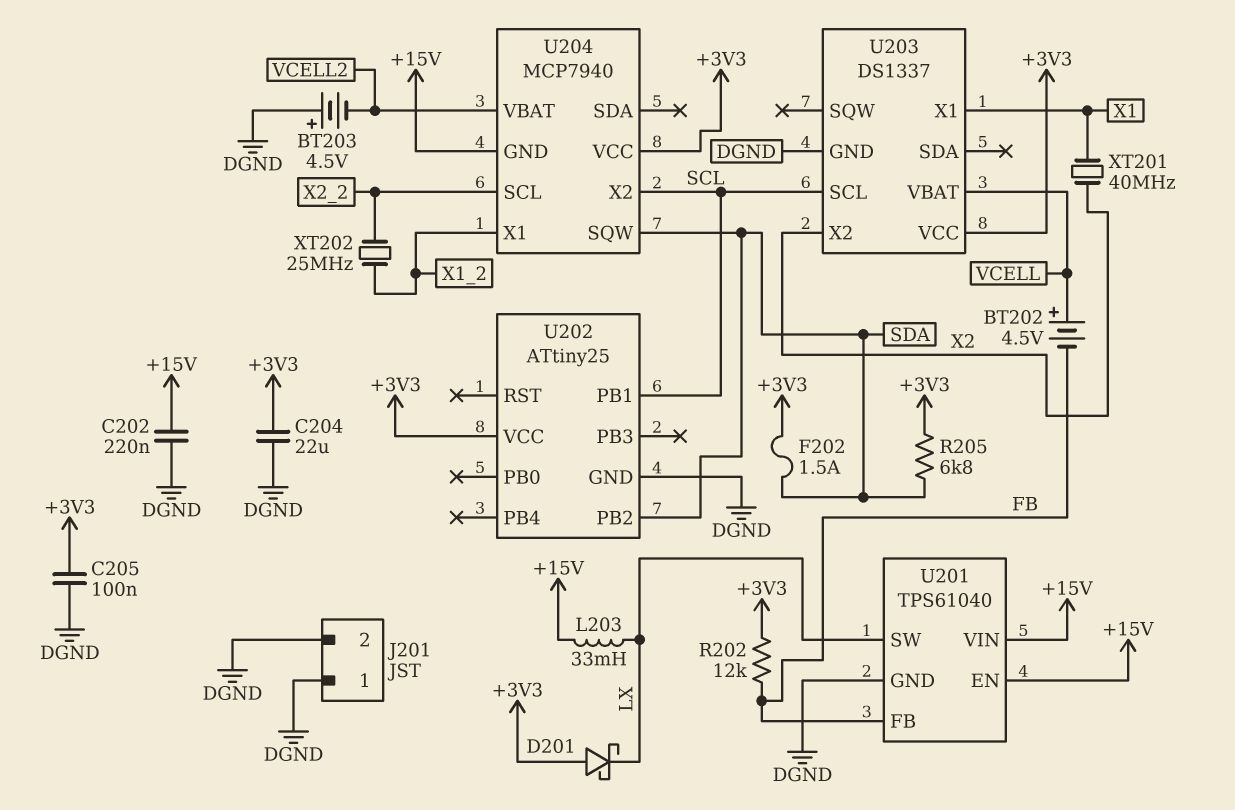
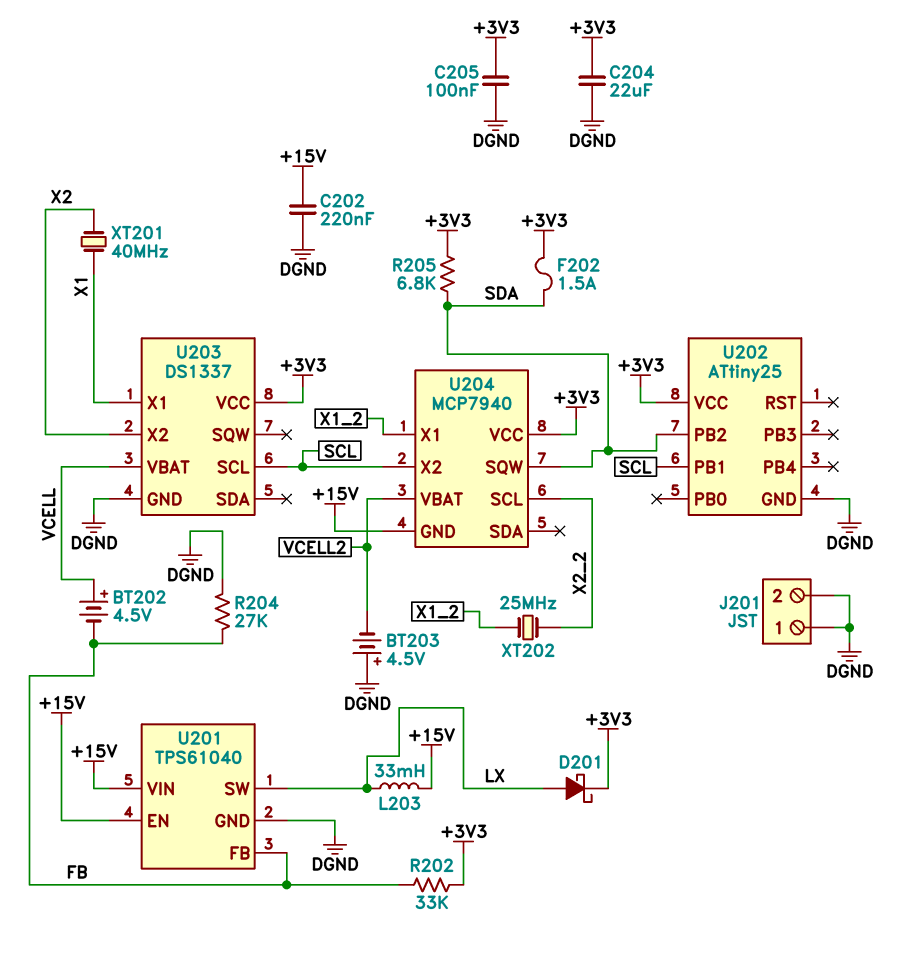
D201: schottky (A +3V3, K LX) -> schottky (A LX, K +3V3)
R202: 12k (+3V3, FB) -> 33k (+3V3, FB)
R204: none -> 27k (DGND, FB)

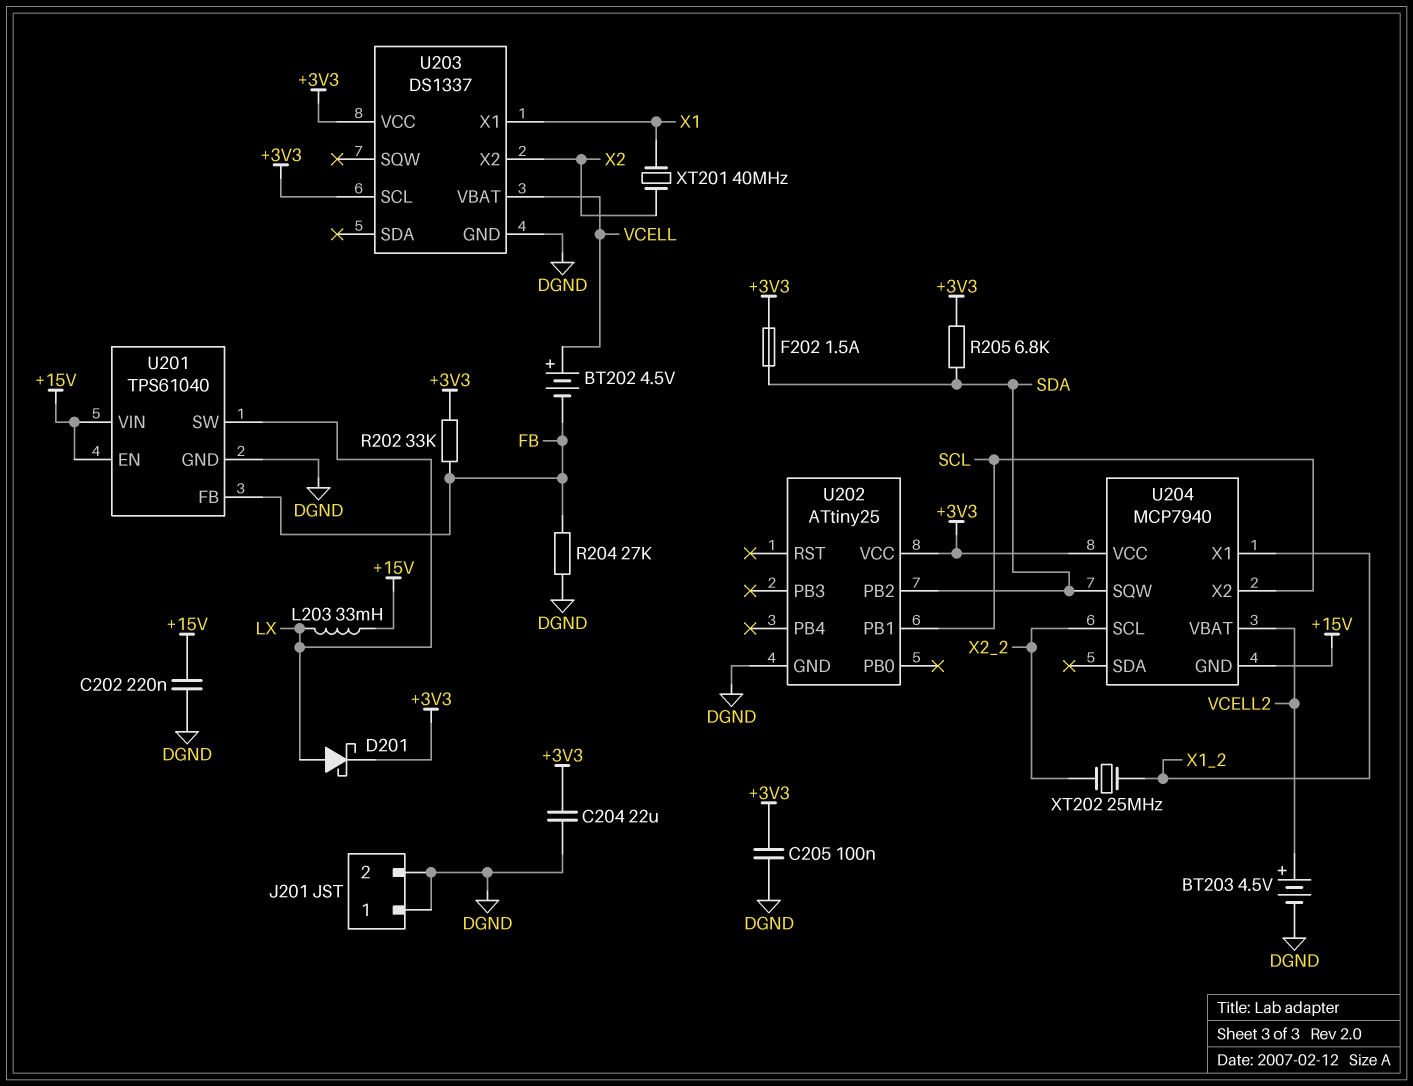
BT203: 4.5V (plus DGND, minus VCELL2) -> 4.5V (plus VCELL2, minus DGND)
U203 pin SCL: SCL -> +3V3

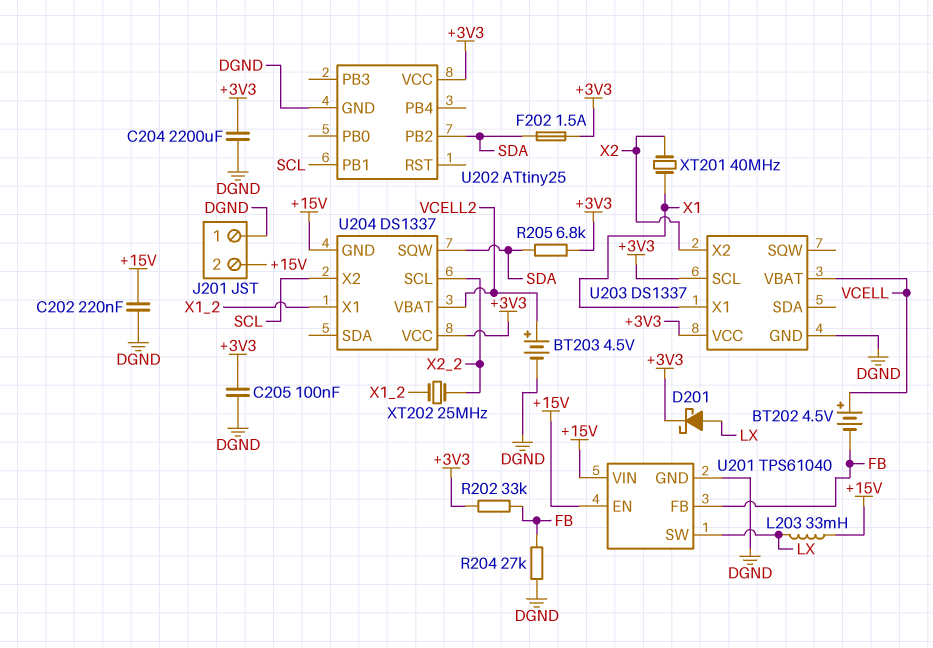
C204: 22uF (+3V3, DGND) -> 2200uF (+3V3, DGND)
J201 pin 2: DGND -> +15V
U204: MCP7940 -> DS1337

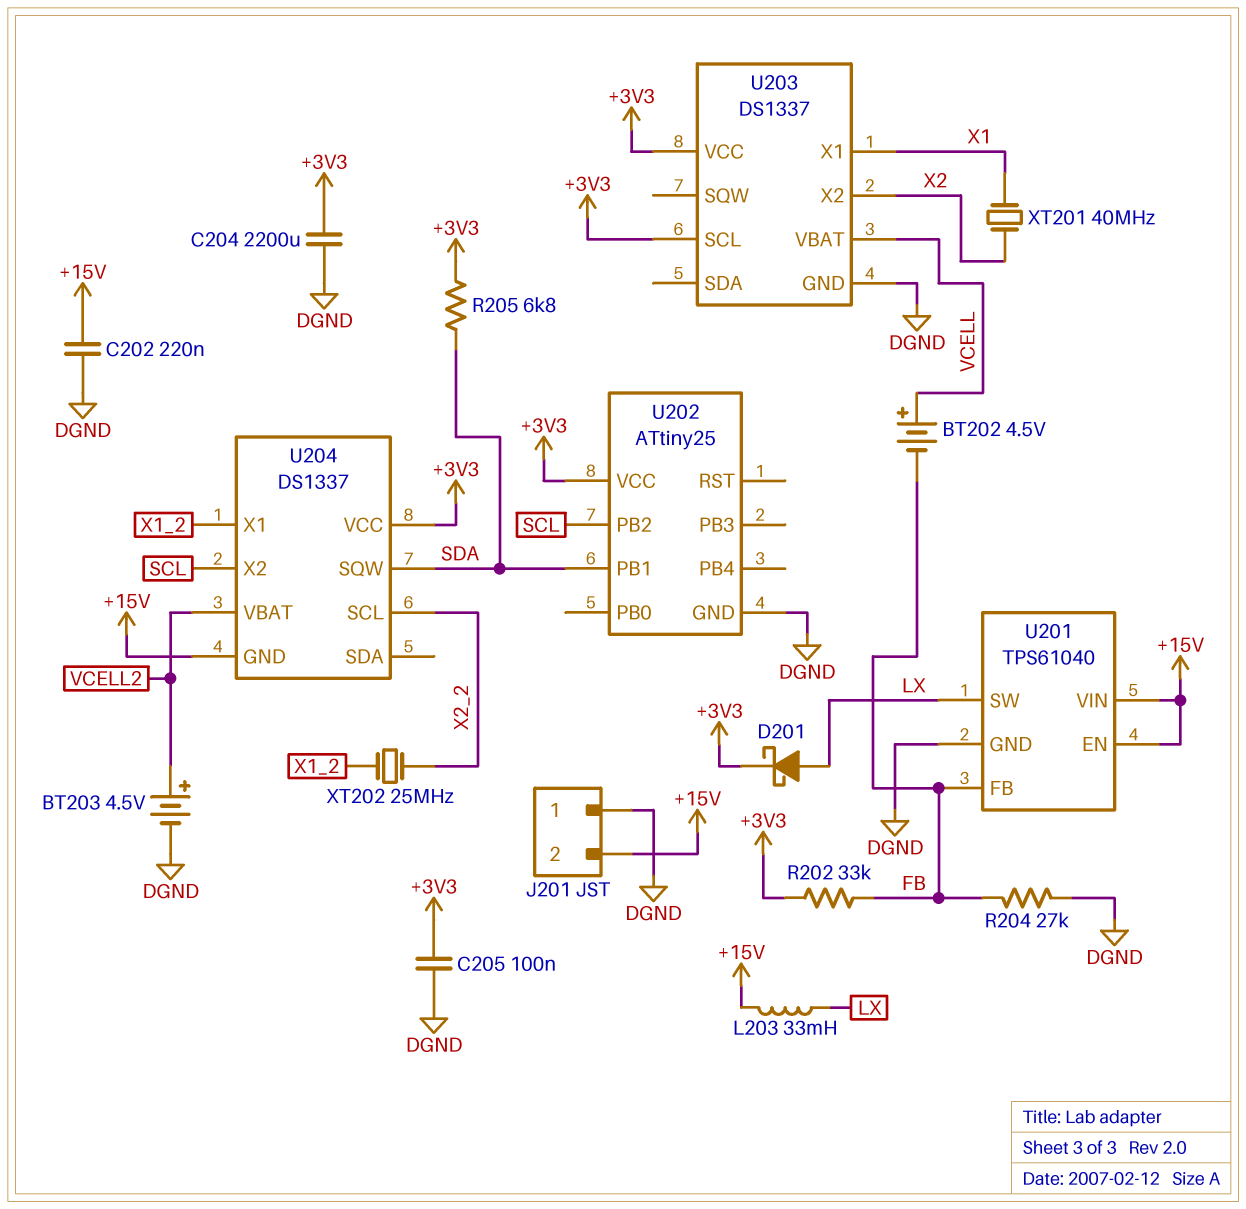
F202: 1.5A (+3V3, SDA) -> none
U202 pin PB1: SCL -> SDA
U202 pin PB2: SDA -> SCL

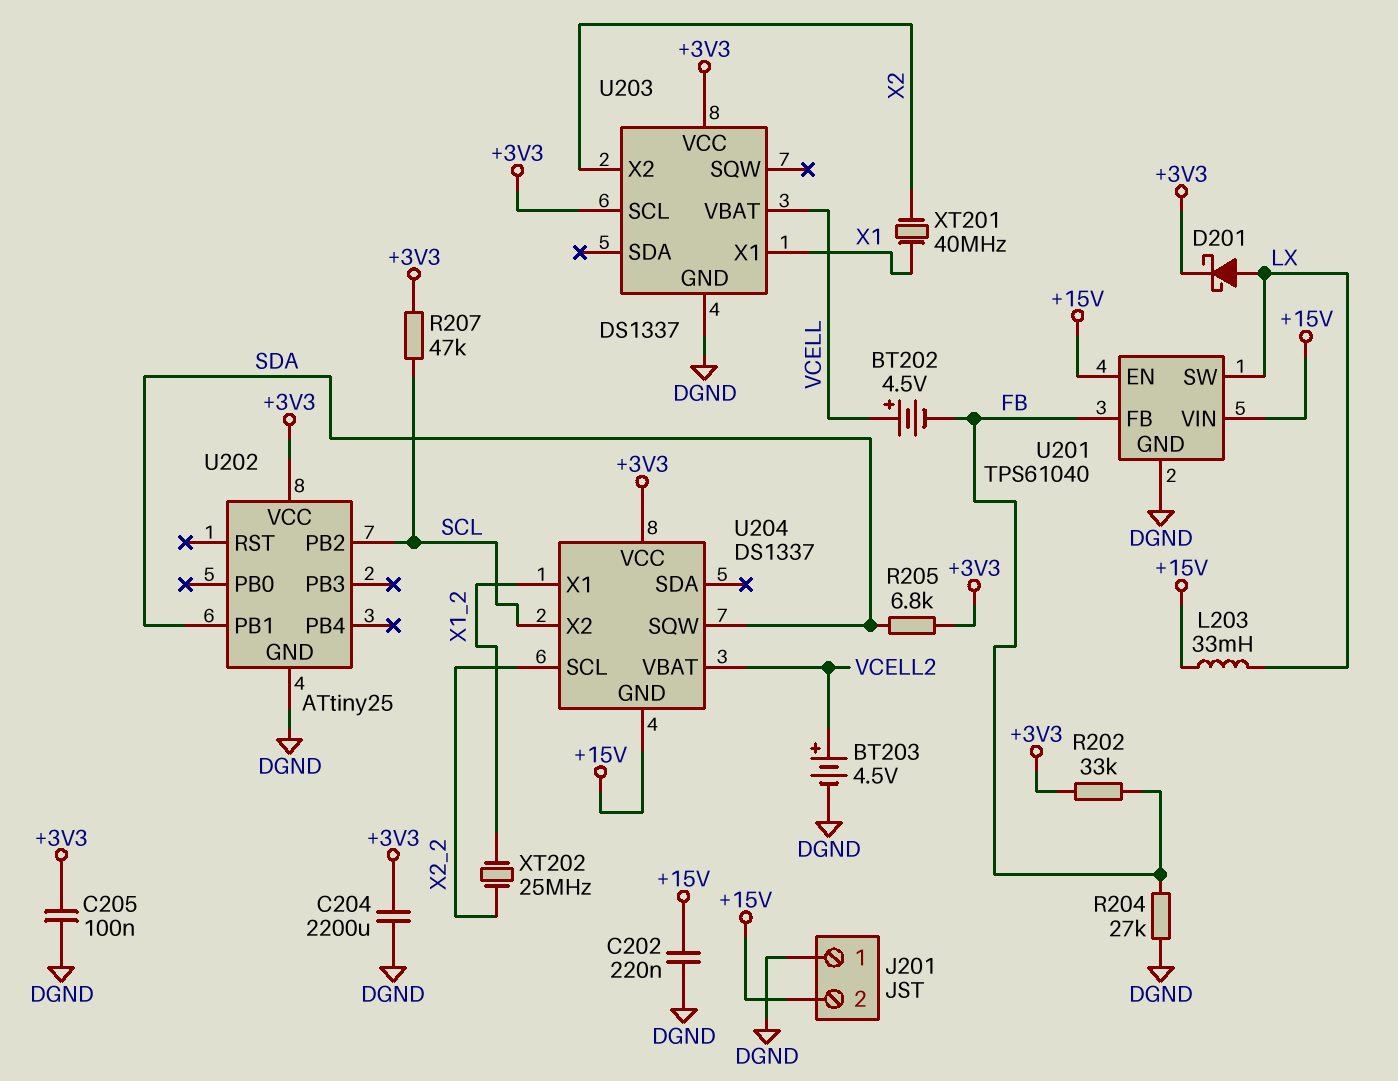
R207: none -> 47k (+3V3, SCL)

